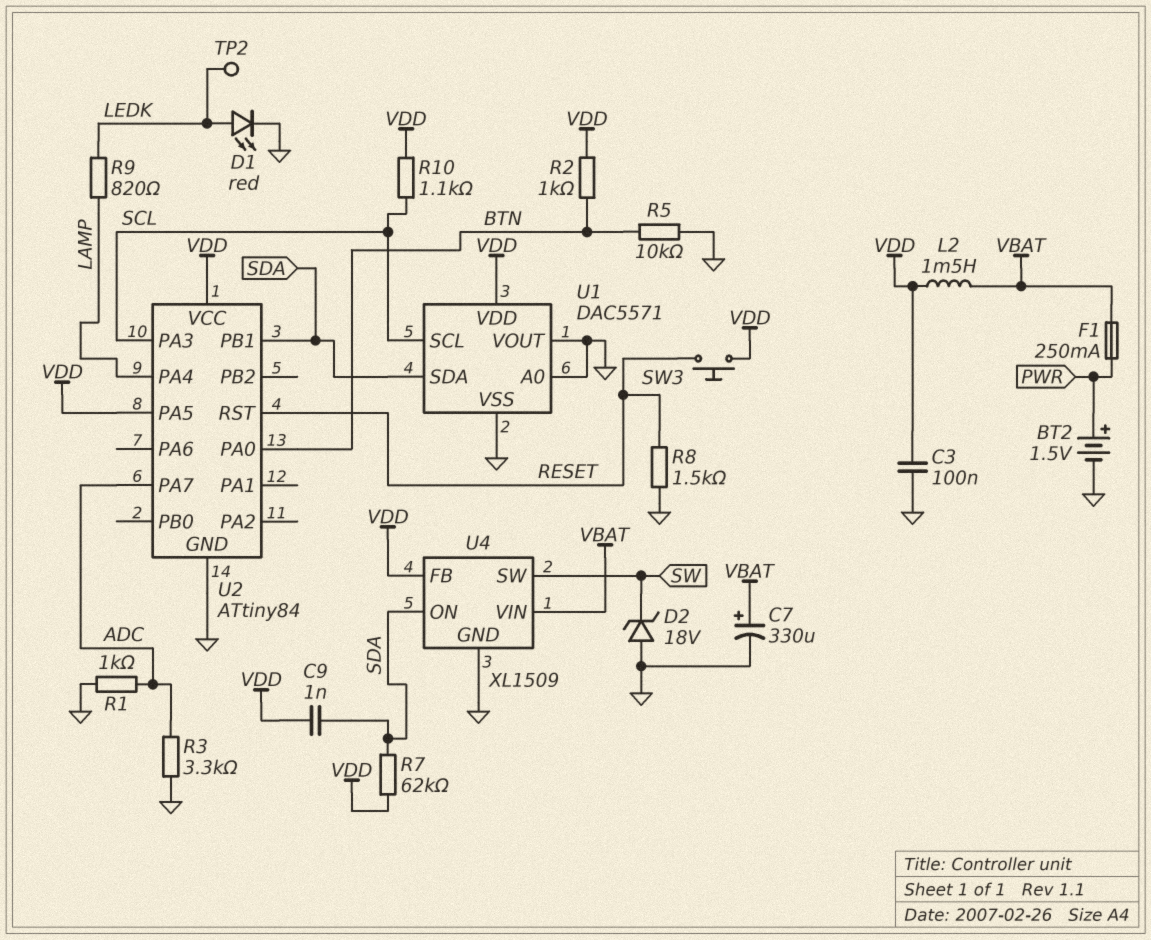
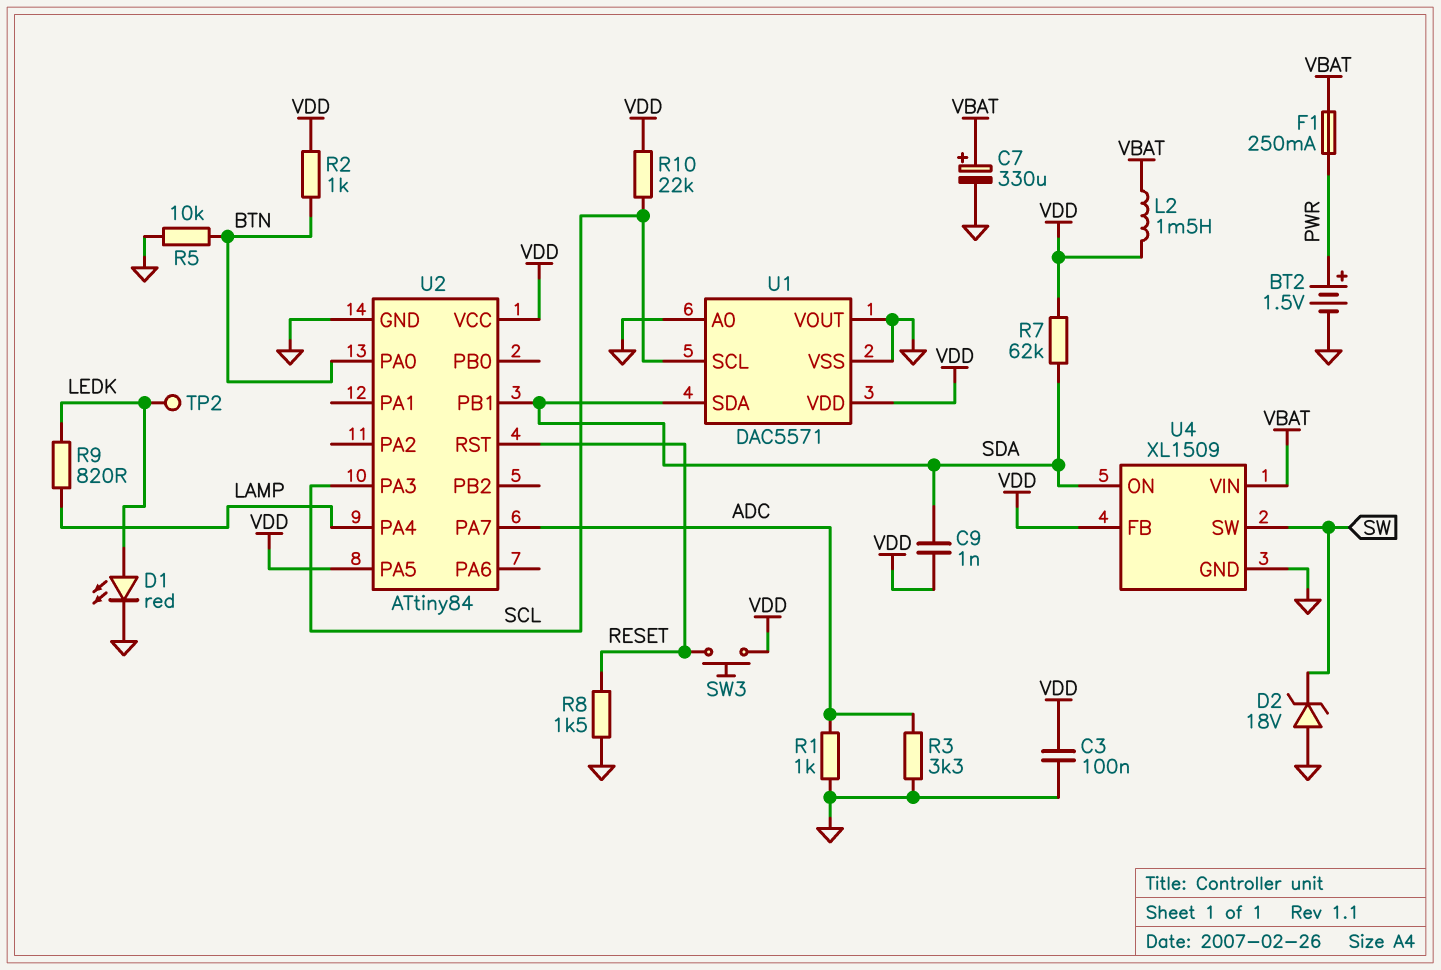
R10: 1.1k (SCL, VDD) -> 22k (SCL, VDD)

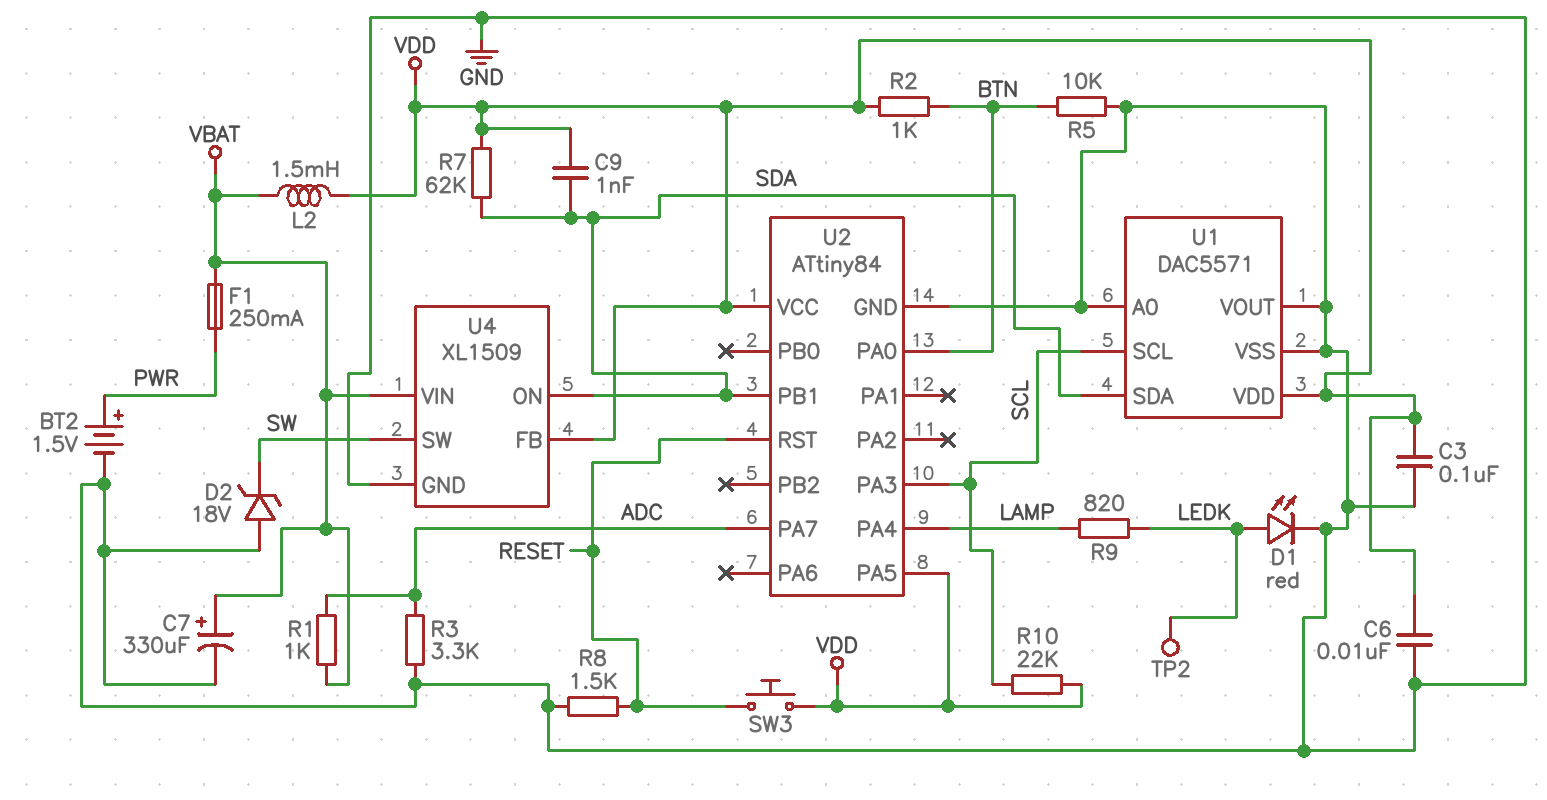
C6: none -> 10nF (GND, VDD)
R1: 1k (ADC, GND) -> 1k (ADC, VBAT)

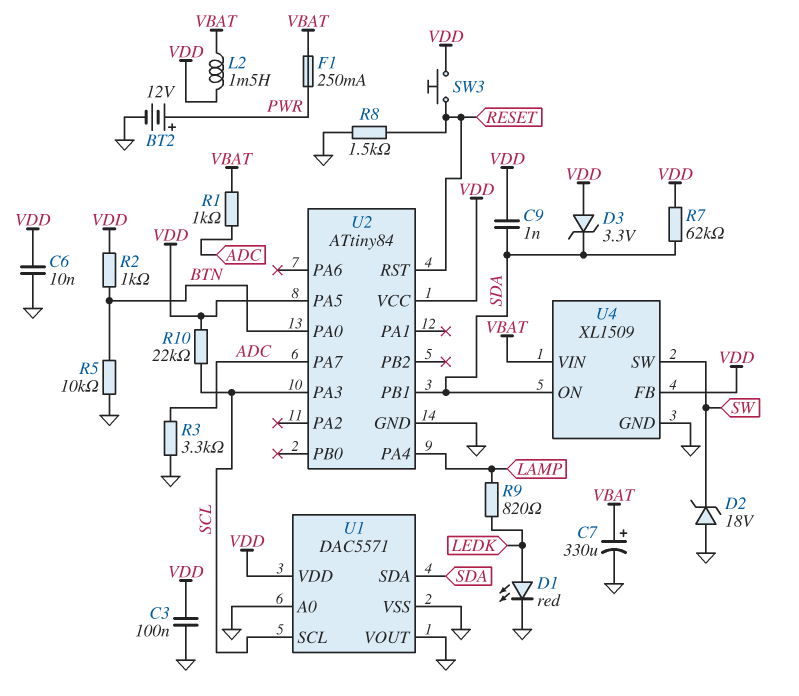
BT2: 1.5V (plus PWR, minus GND) -> 12V (plus PWR, minus GND)
D3: none -> zener 3.3V (A VDD, K SDA)
TP2: test point (LEDK) -> none

